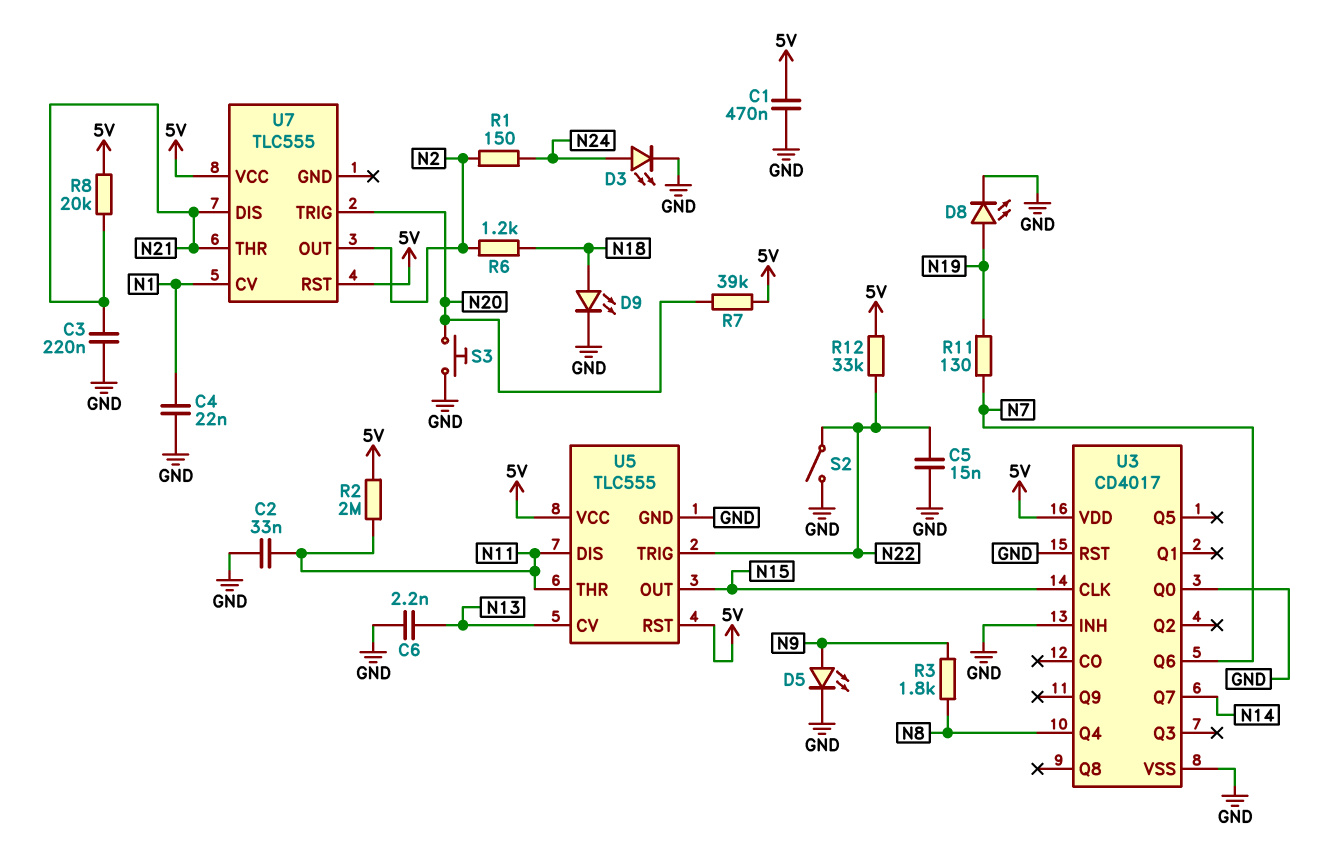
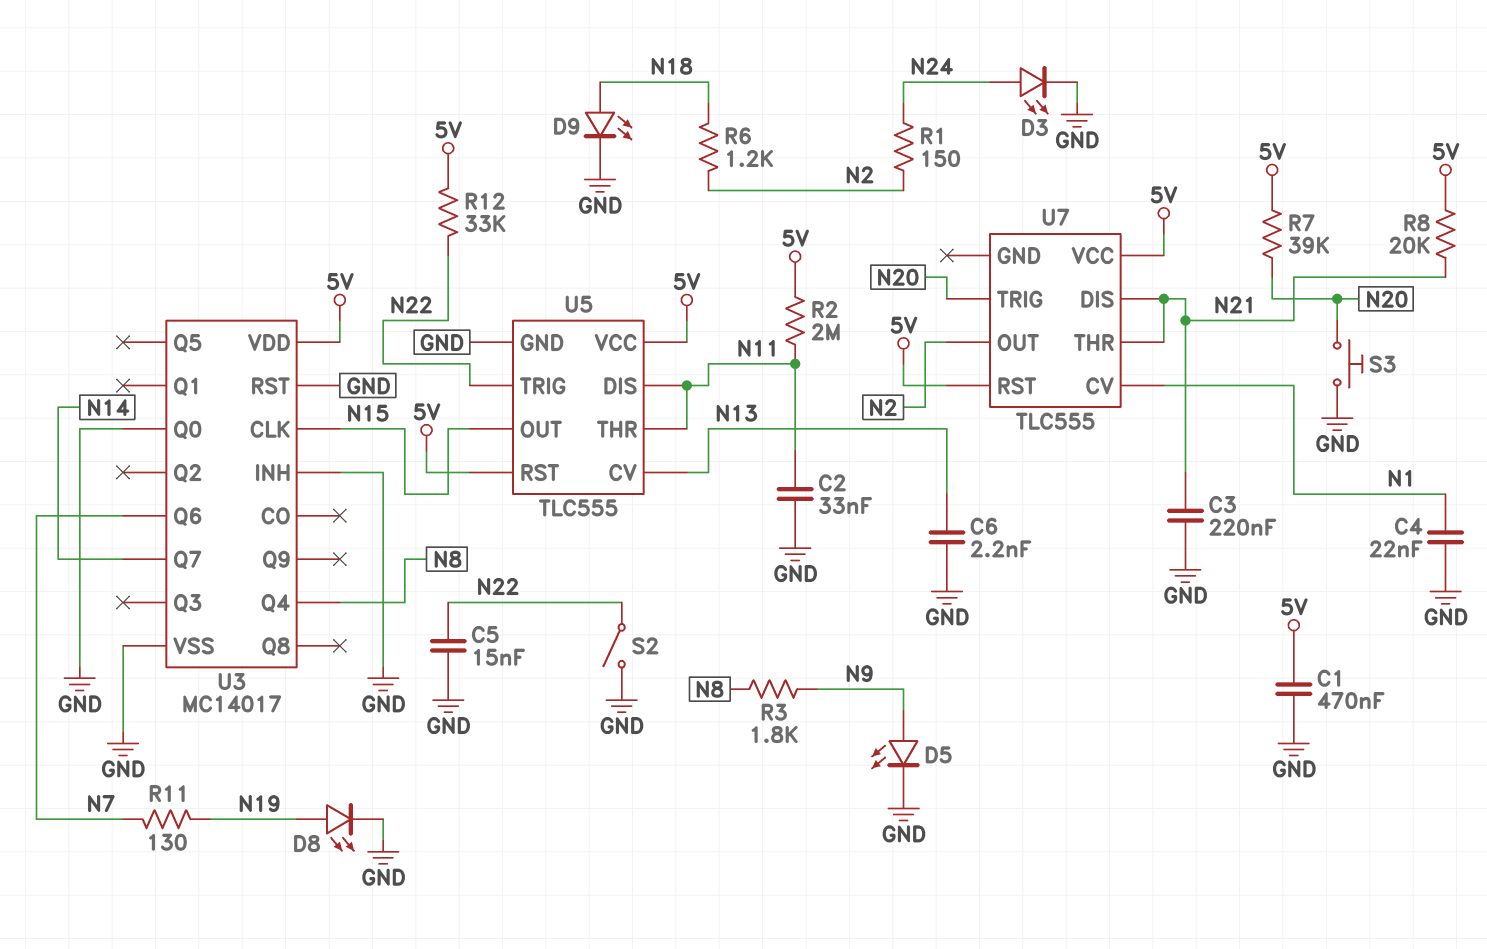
U3: CD4017 -> MC14017

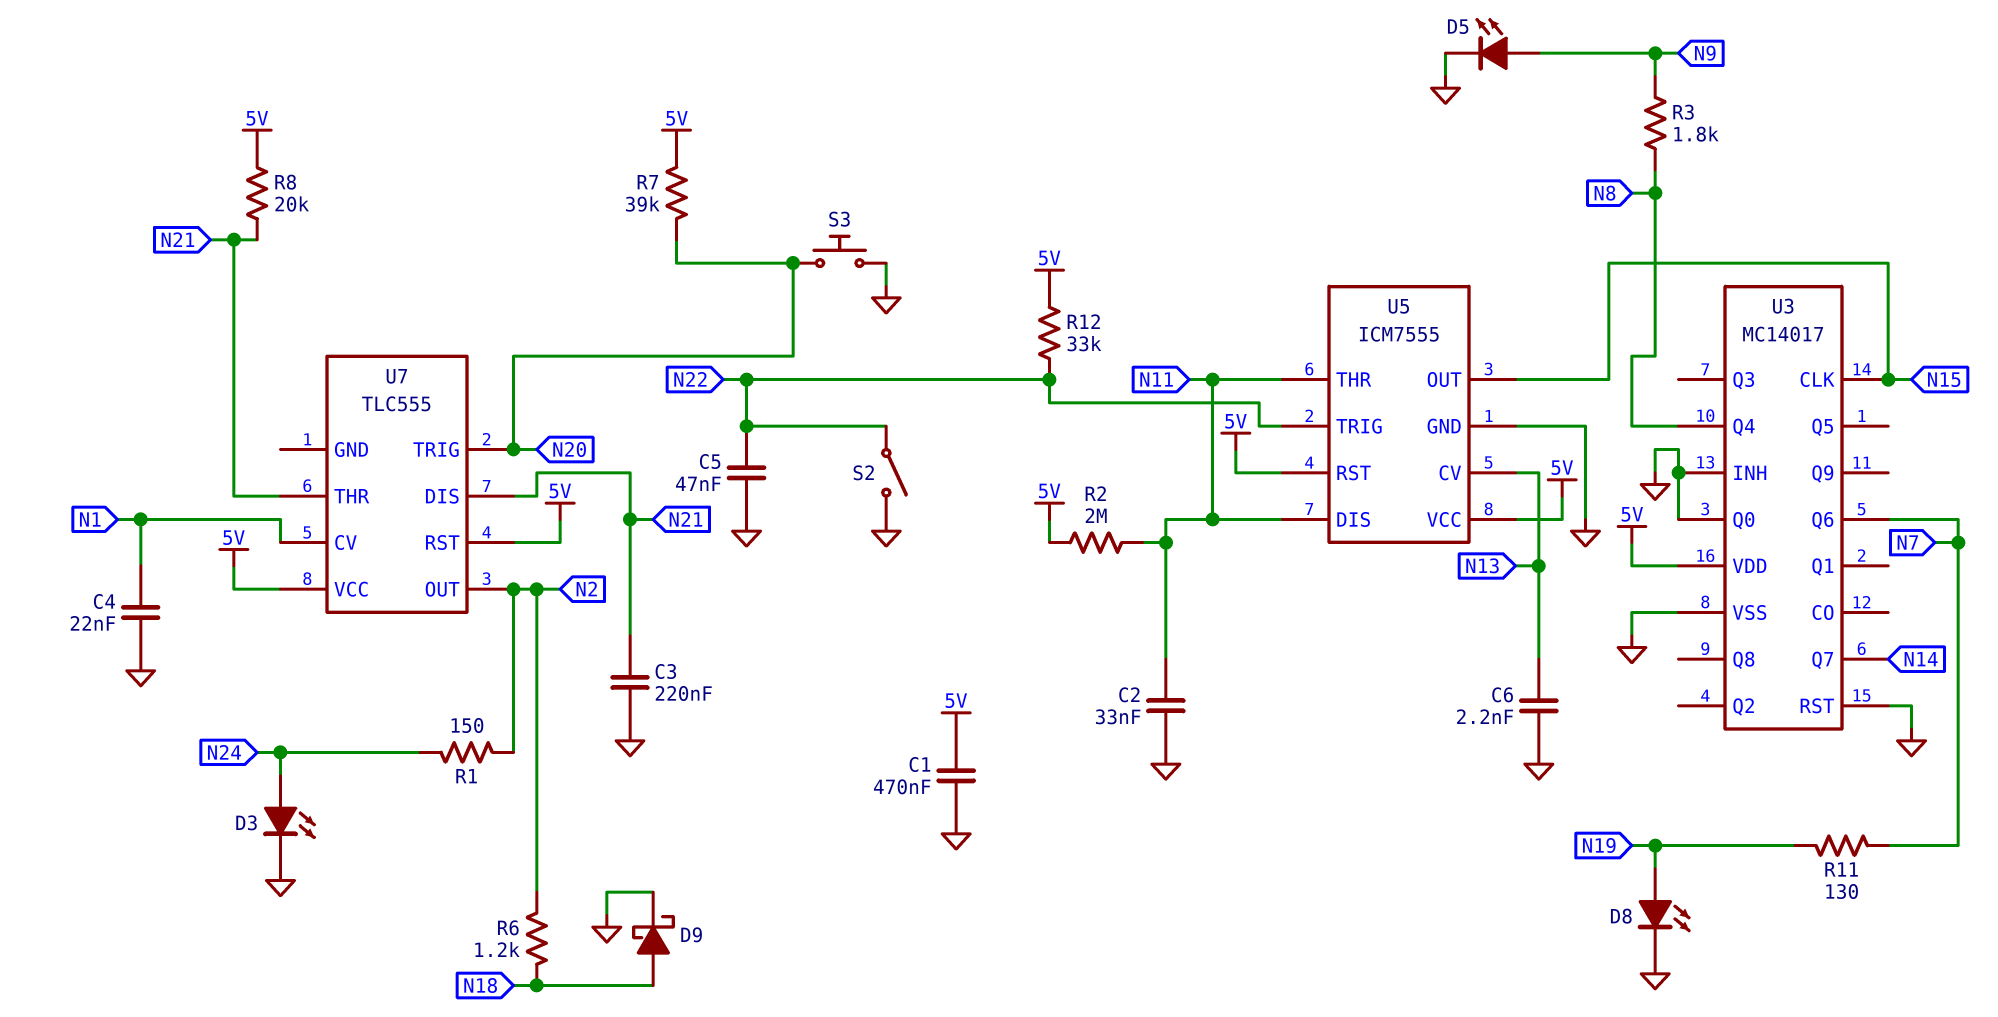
C5: 15nF (GND, N22) -> 47nF (GND, N22)
D9: LED (A N18, K GND) -> schottky (A N18, K GND)
U5: TLC555 -> ICM7555

